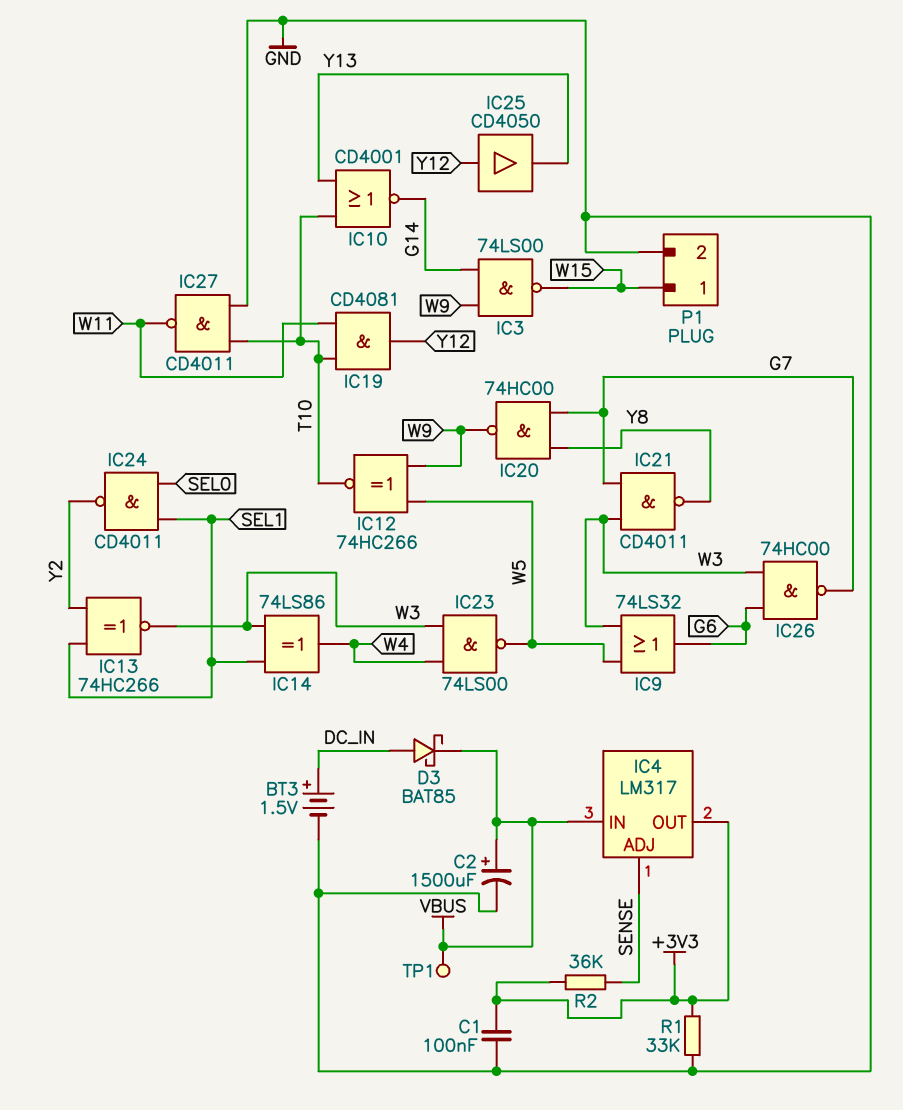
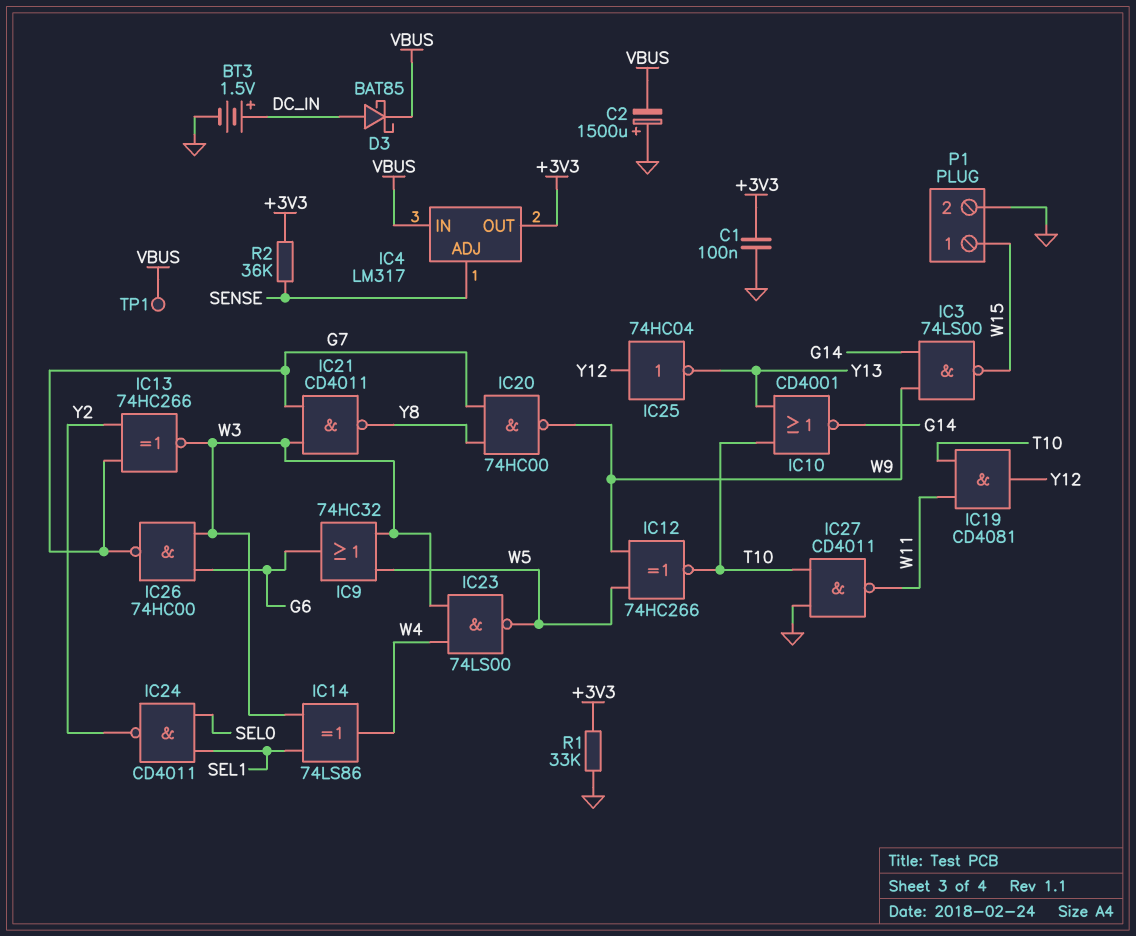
C2: 1500uF (plus VBUS, minus GND) -> 1500uF (plus GND, minus VBUS)
IC9: OR 74LS32 (in W3, in W5, out G6) -> OR 74HC32 (in W3, in W5, out G6)
IC13: XNOR 74HC266 (in SEL1, in Y2, out W3) -> XNOR 74HC266 (in G7, in Y2, out W3)
IC25: buffer CD4050 (in Y12, out Y13) -> NOT 74HC04 (in Y12, out Y13)

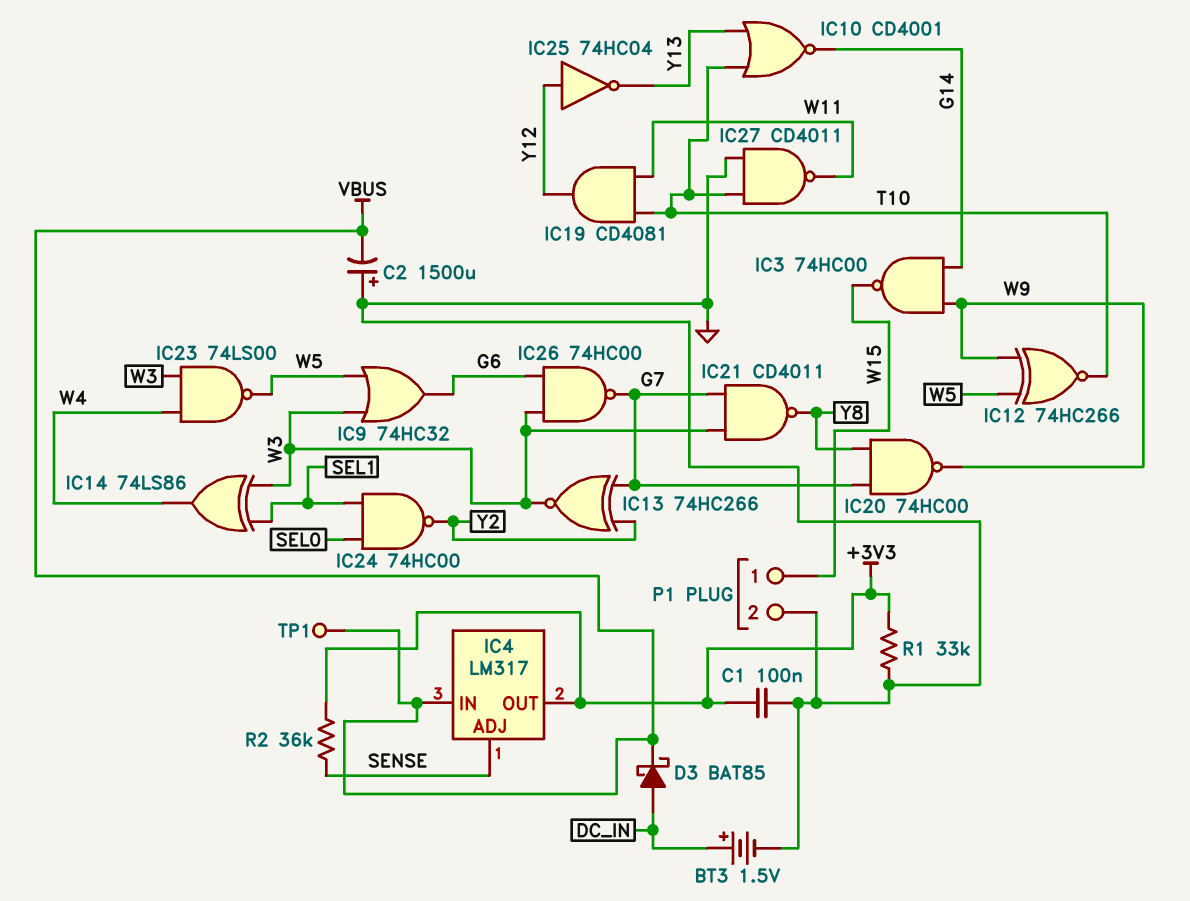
IC3: NAND 74LS00 (in G14, in W9, out W15) -> NAND 74HC00 (in G14, in W9, out W15)
IC24: NAND CD4011 (in SEL0, in SEL1, out Y2) -> NAND 74HC00 (in SEL0, in SEL1, out Y2)

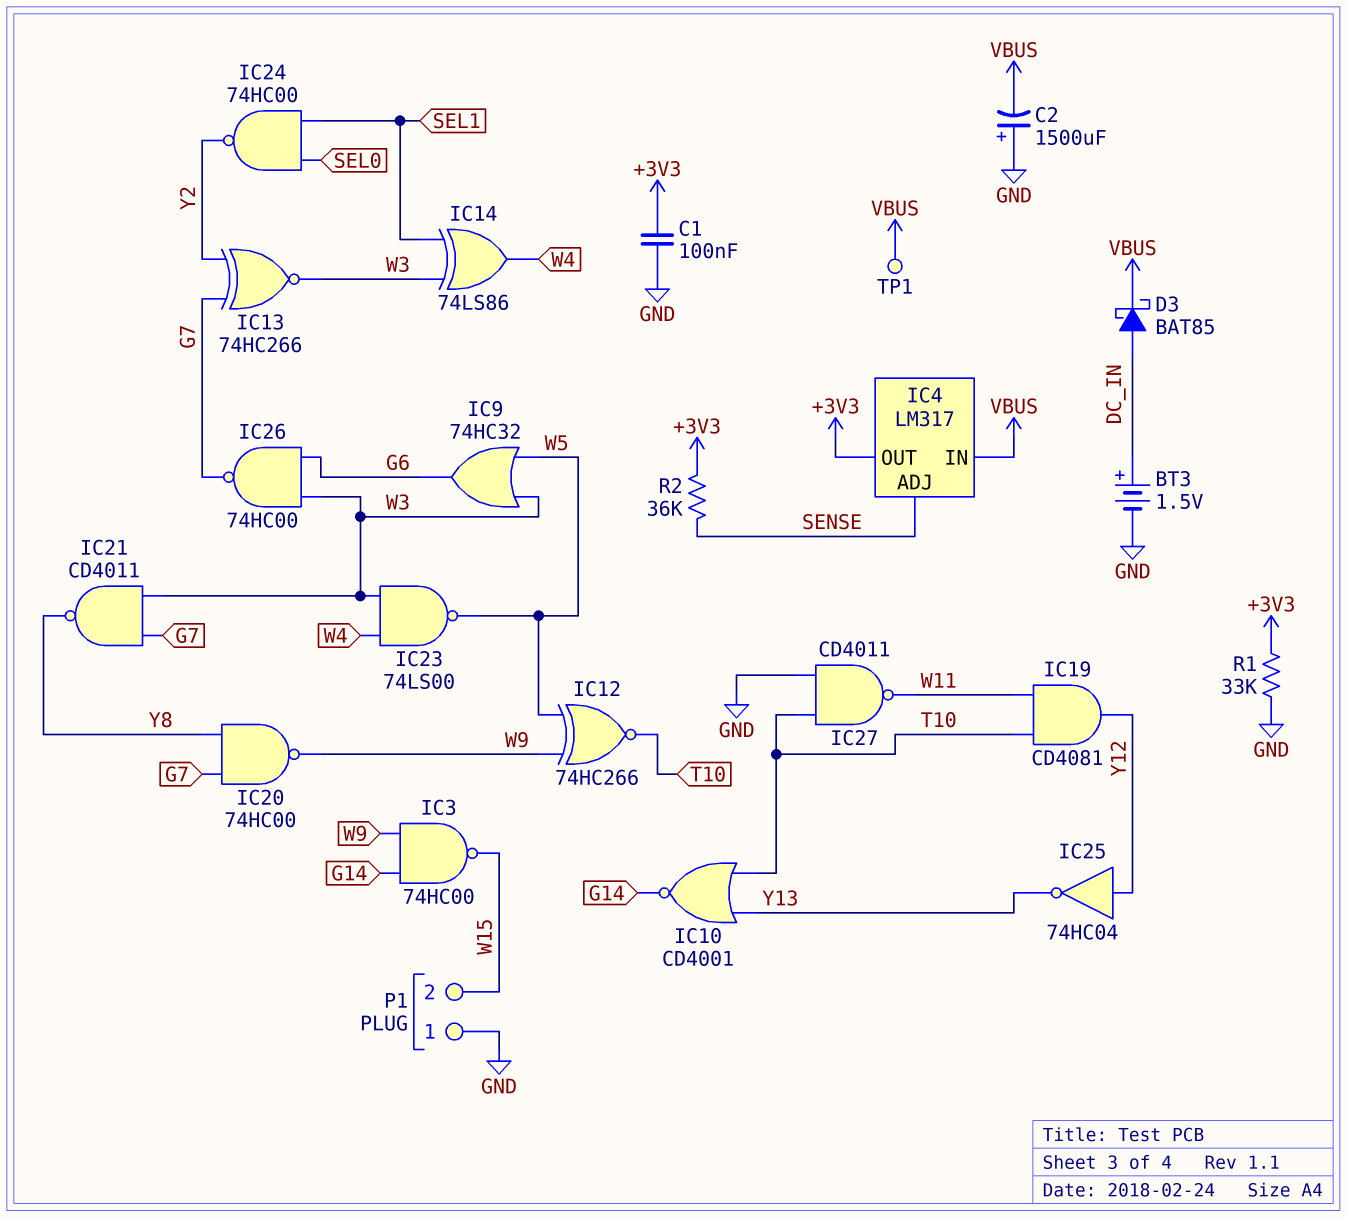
P1 pin 1: W15 -> GND
P1 pin 2: GND -> W15

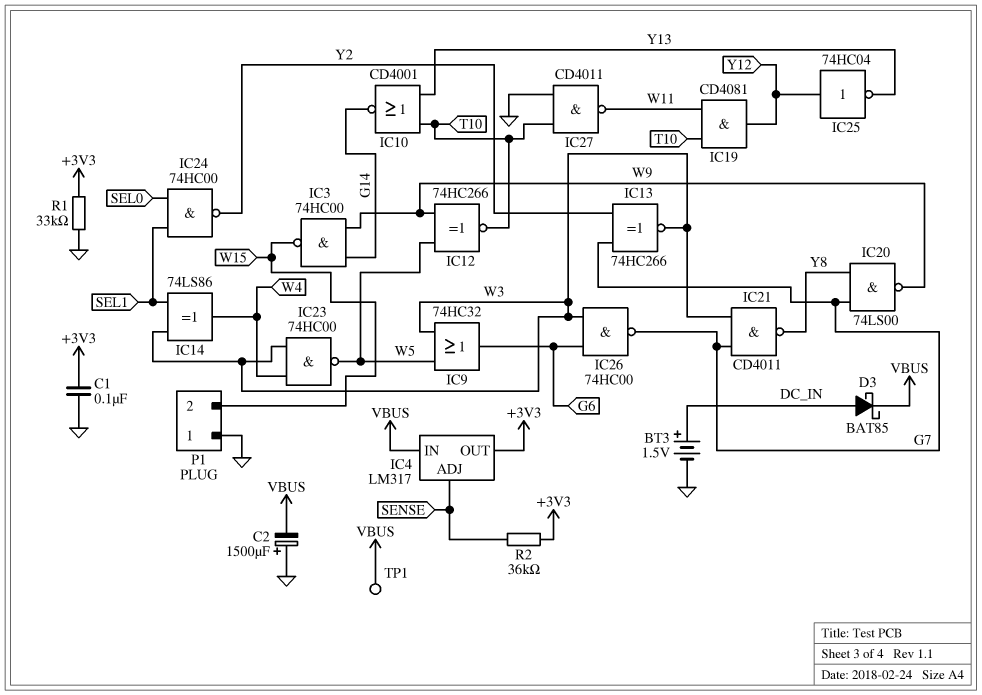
IC20: NAND 74HC00 (in G7, in Y8, out W9) -> NAND 74LS00 (in G7, in Y8, out W9)
IC23: NAND 74LS00 (in W3, in W4, out W5) -> NAND 74HC00 (in W3, in W4, out W5)

